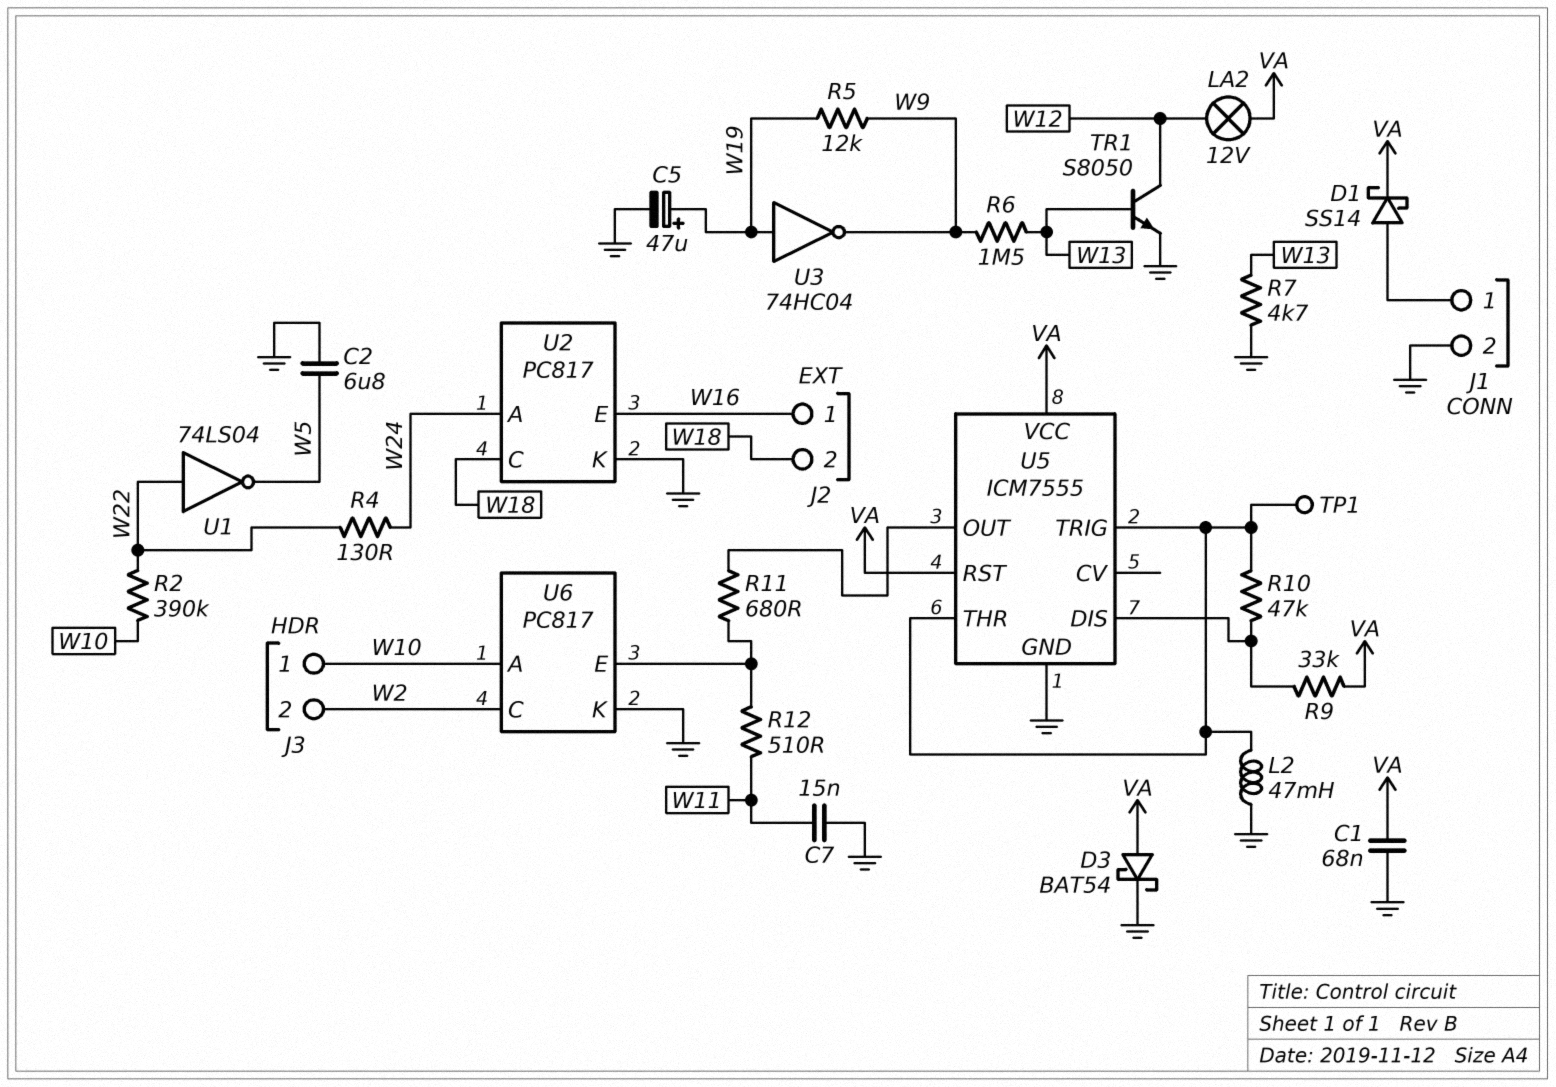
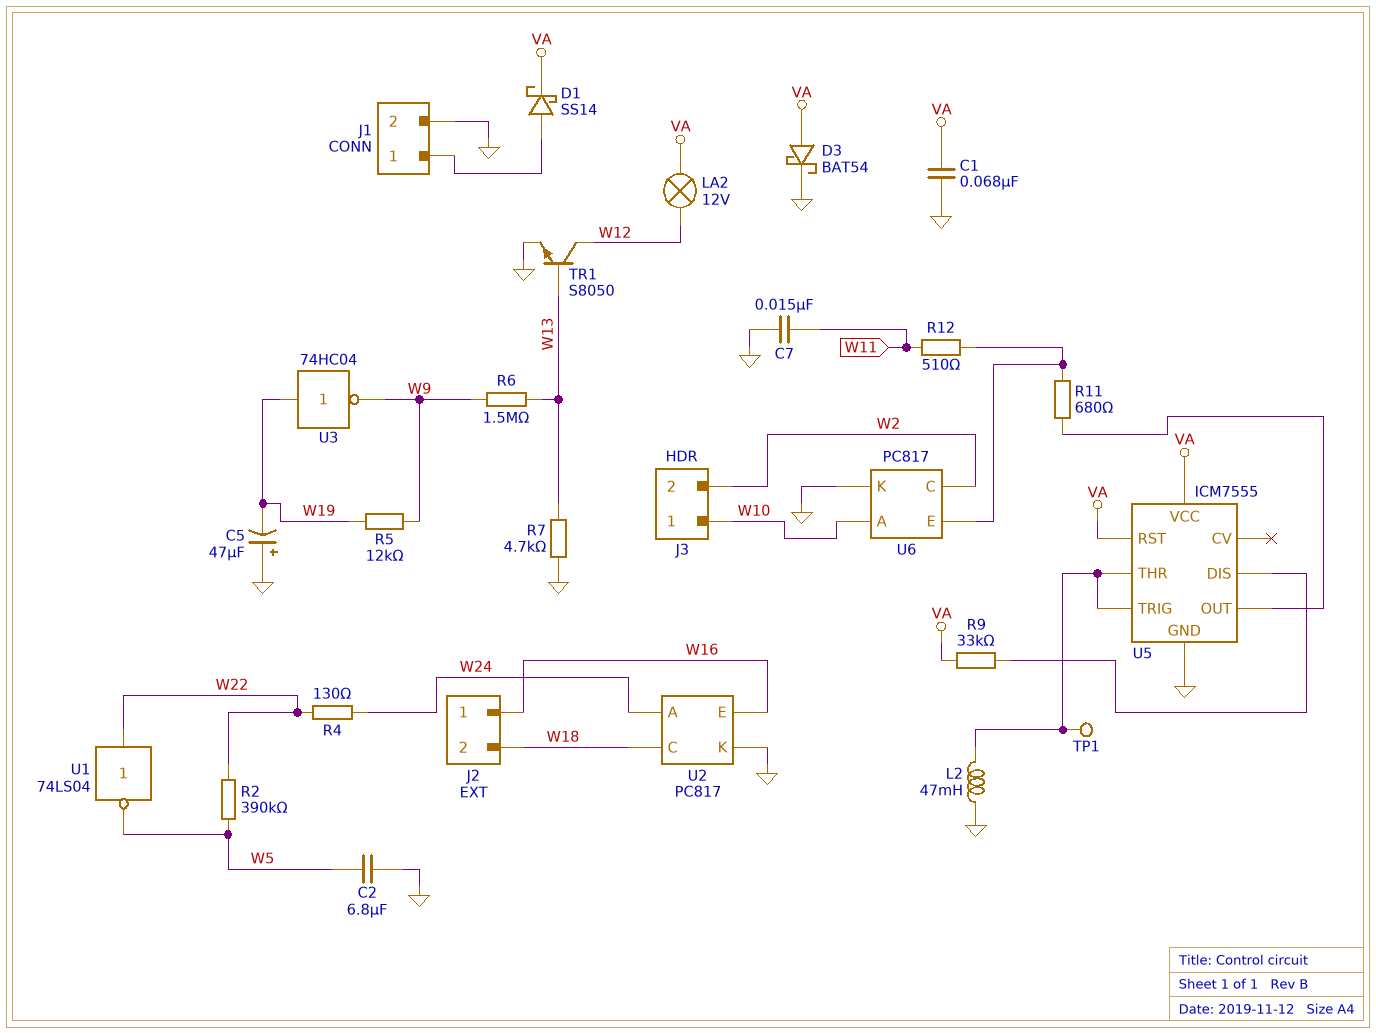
C5: 47uF (plus W19, minus GND) -> 47uF (plus GND, minus W19)
R2: 390k (W10, W22) -> 390k (W5, W22)
R10: 47k (U5/DIS, U5/THR) -> none

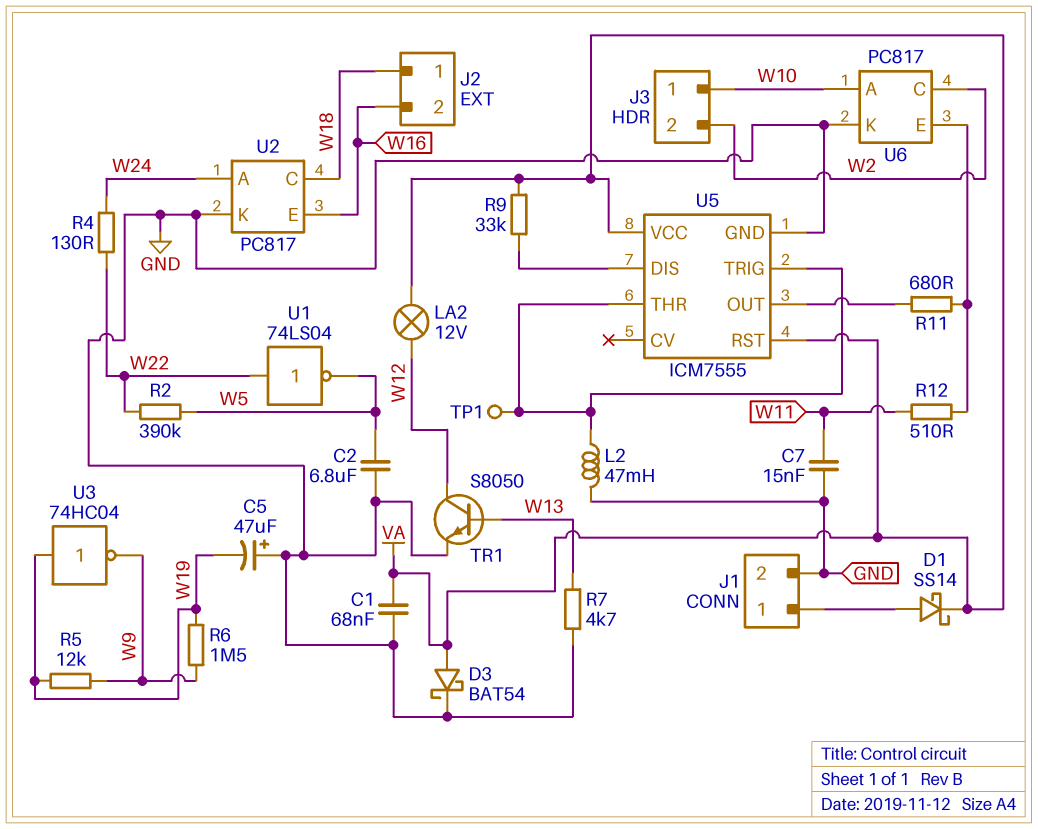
J2 pin 1: W16 -> W18
J2 pin 2: W18 -> W16
R6: 1.5M (W9, W13) -> 1.5M (W9, W19)

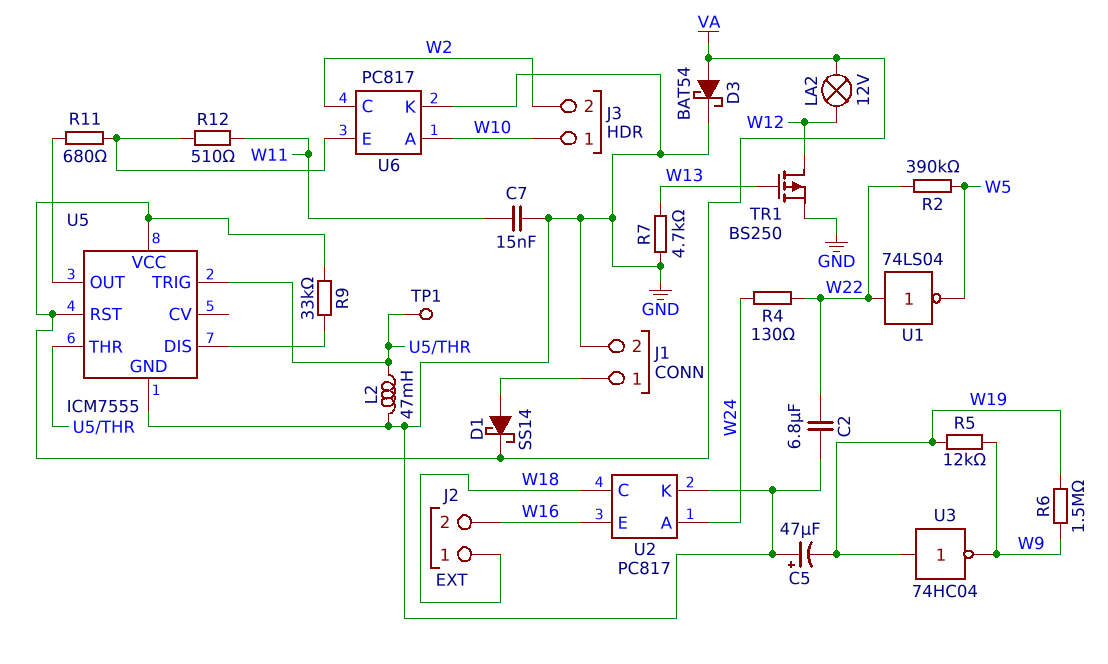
C1: 68nF (GND, VA) -> none
C2: 6.8uF (GND, W5) -> 6.8uF (GND, W22)
TR1: NPN S8050 (B W13, C W12, E GND) -> PMOS BS250 (G W13, D W12, S GND)

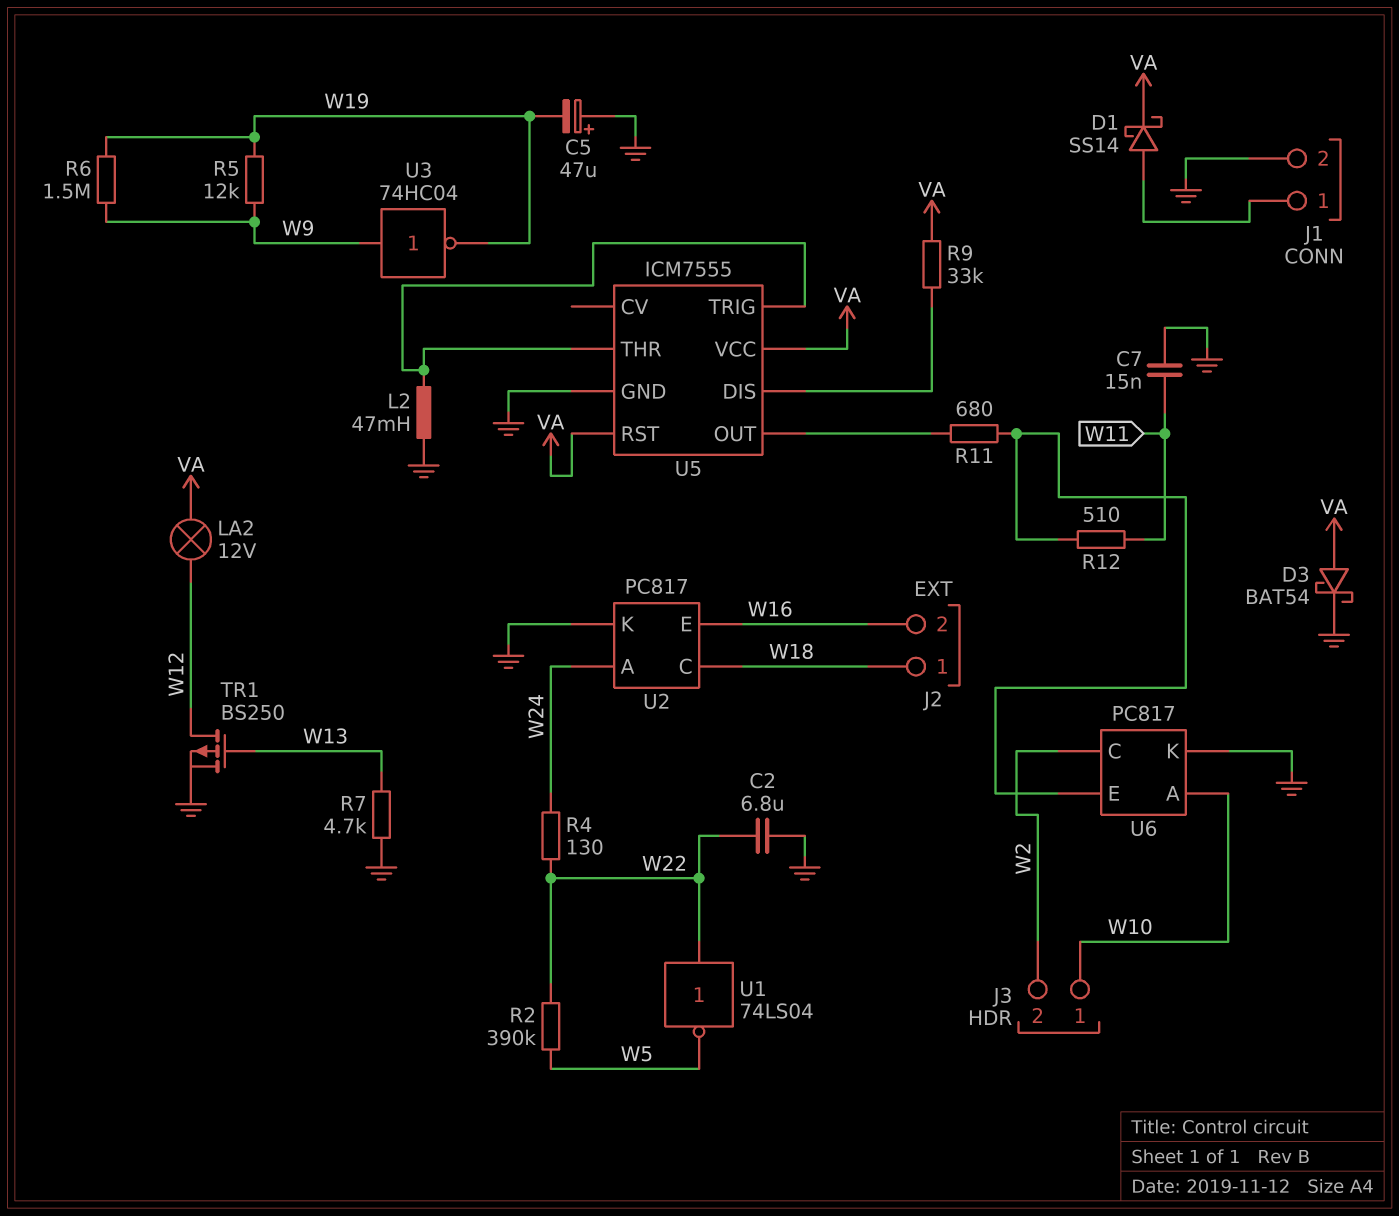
TP1: test point (U5/THR) -> none
U3: NOT 74HC04 (in W19, out W9) -> NOT 74HC04 (in W9, out W19)

